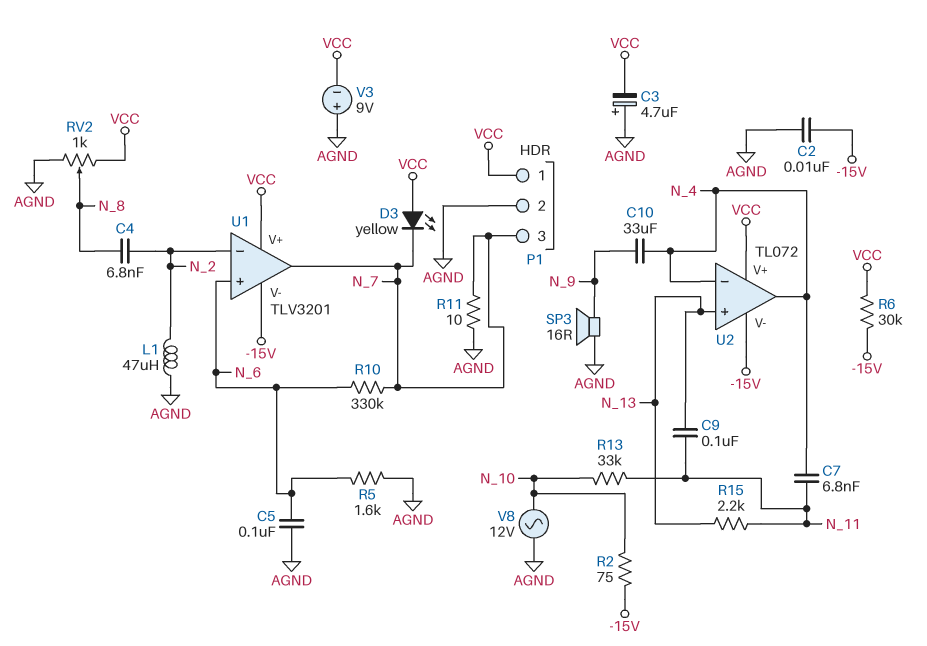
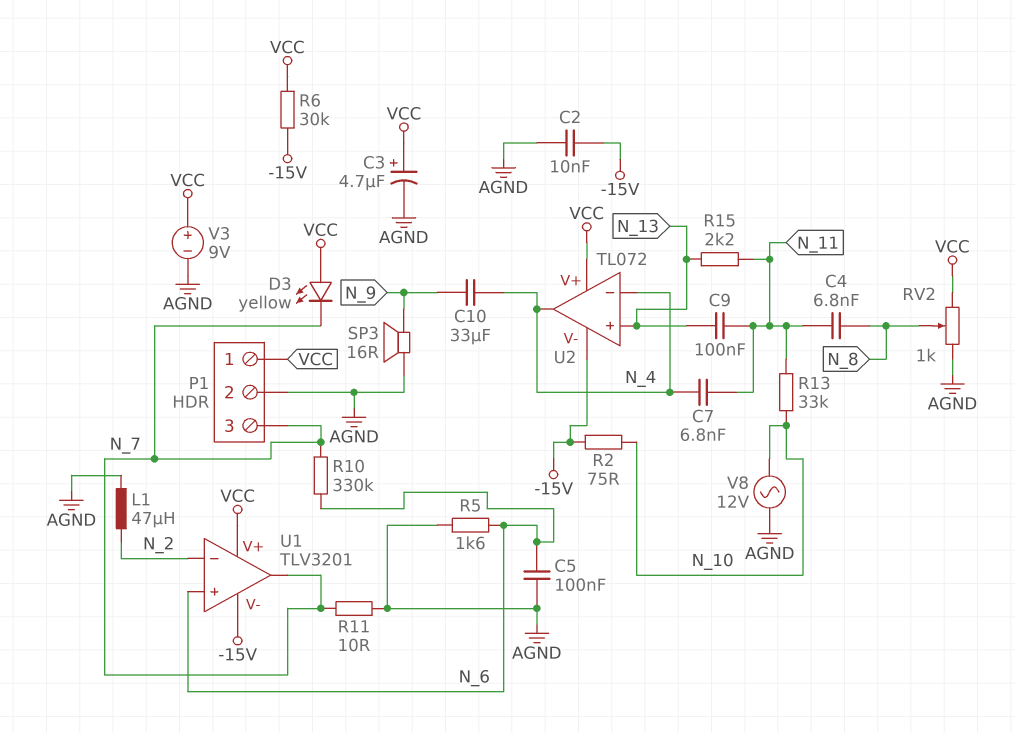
C3: 4.7uF (plus AGND, minus VCC) -> 4.7uF (plus VCC, minus AGND)
C4: 6.8nF (N_2, N_8) -> 6.8nF (N_8, N_11)
V3: 9V (plus AGND, minus VCC) -> 9V (plus VCC, minus AGND)

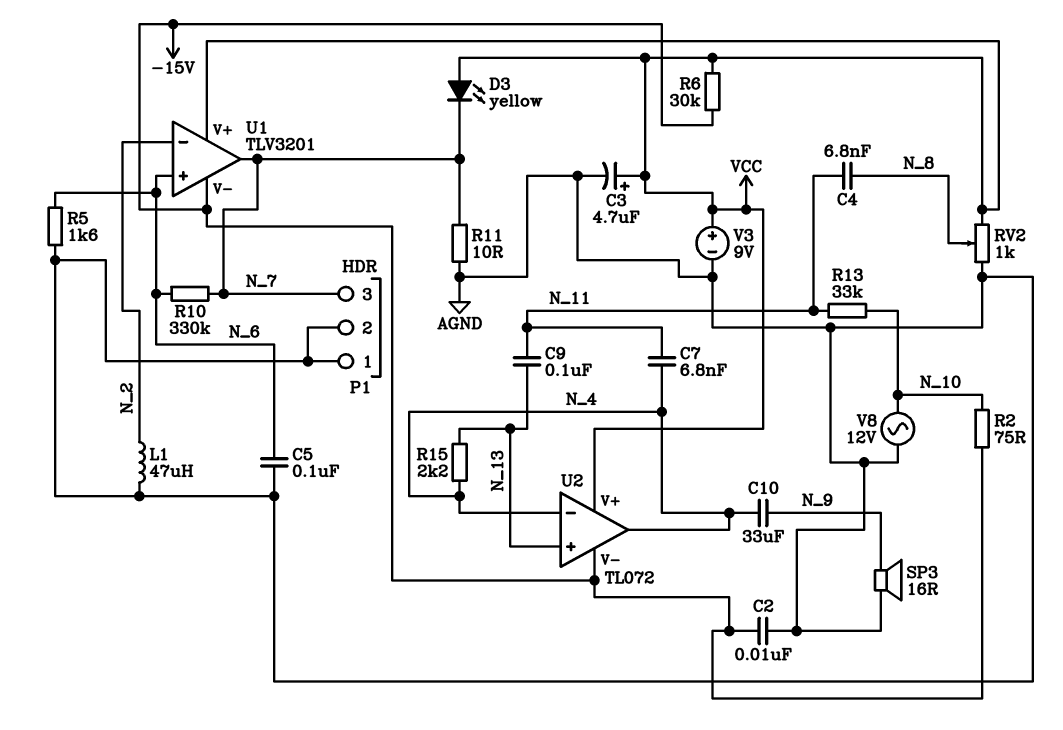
P1 pin 1: VCC -> AGND
R15: 2.2k (N_11, N_13) -> 2.2k (N_4, N_13)

